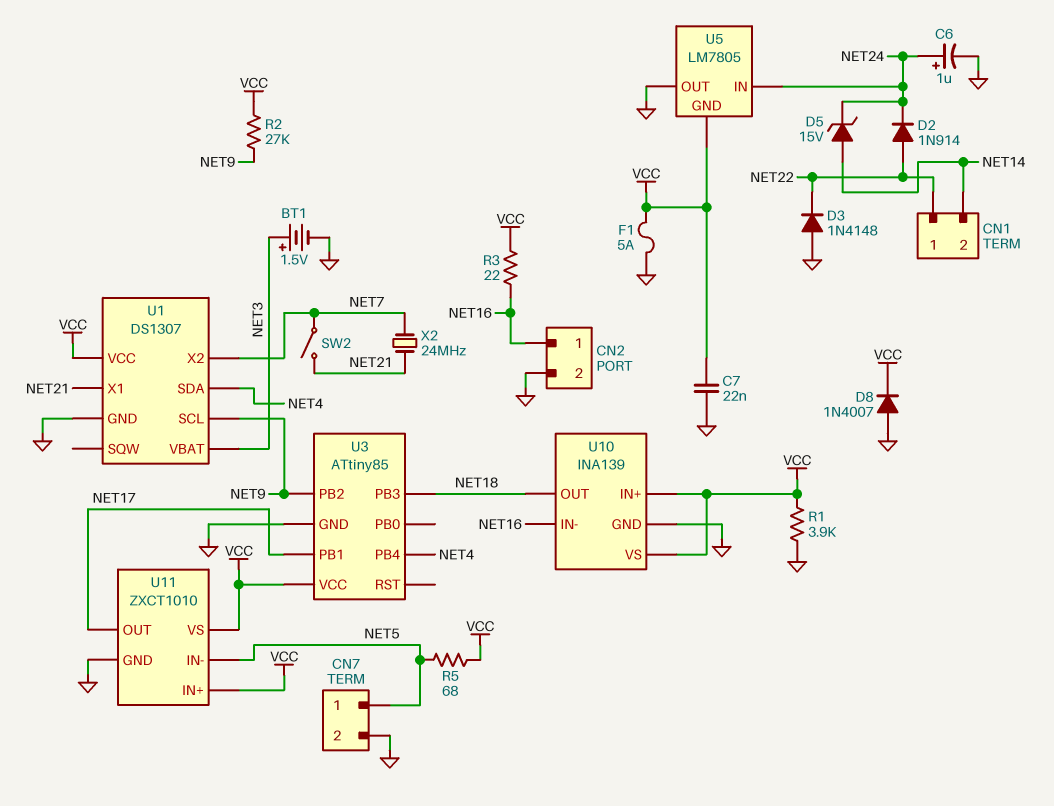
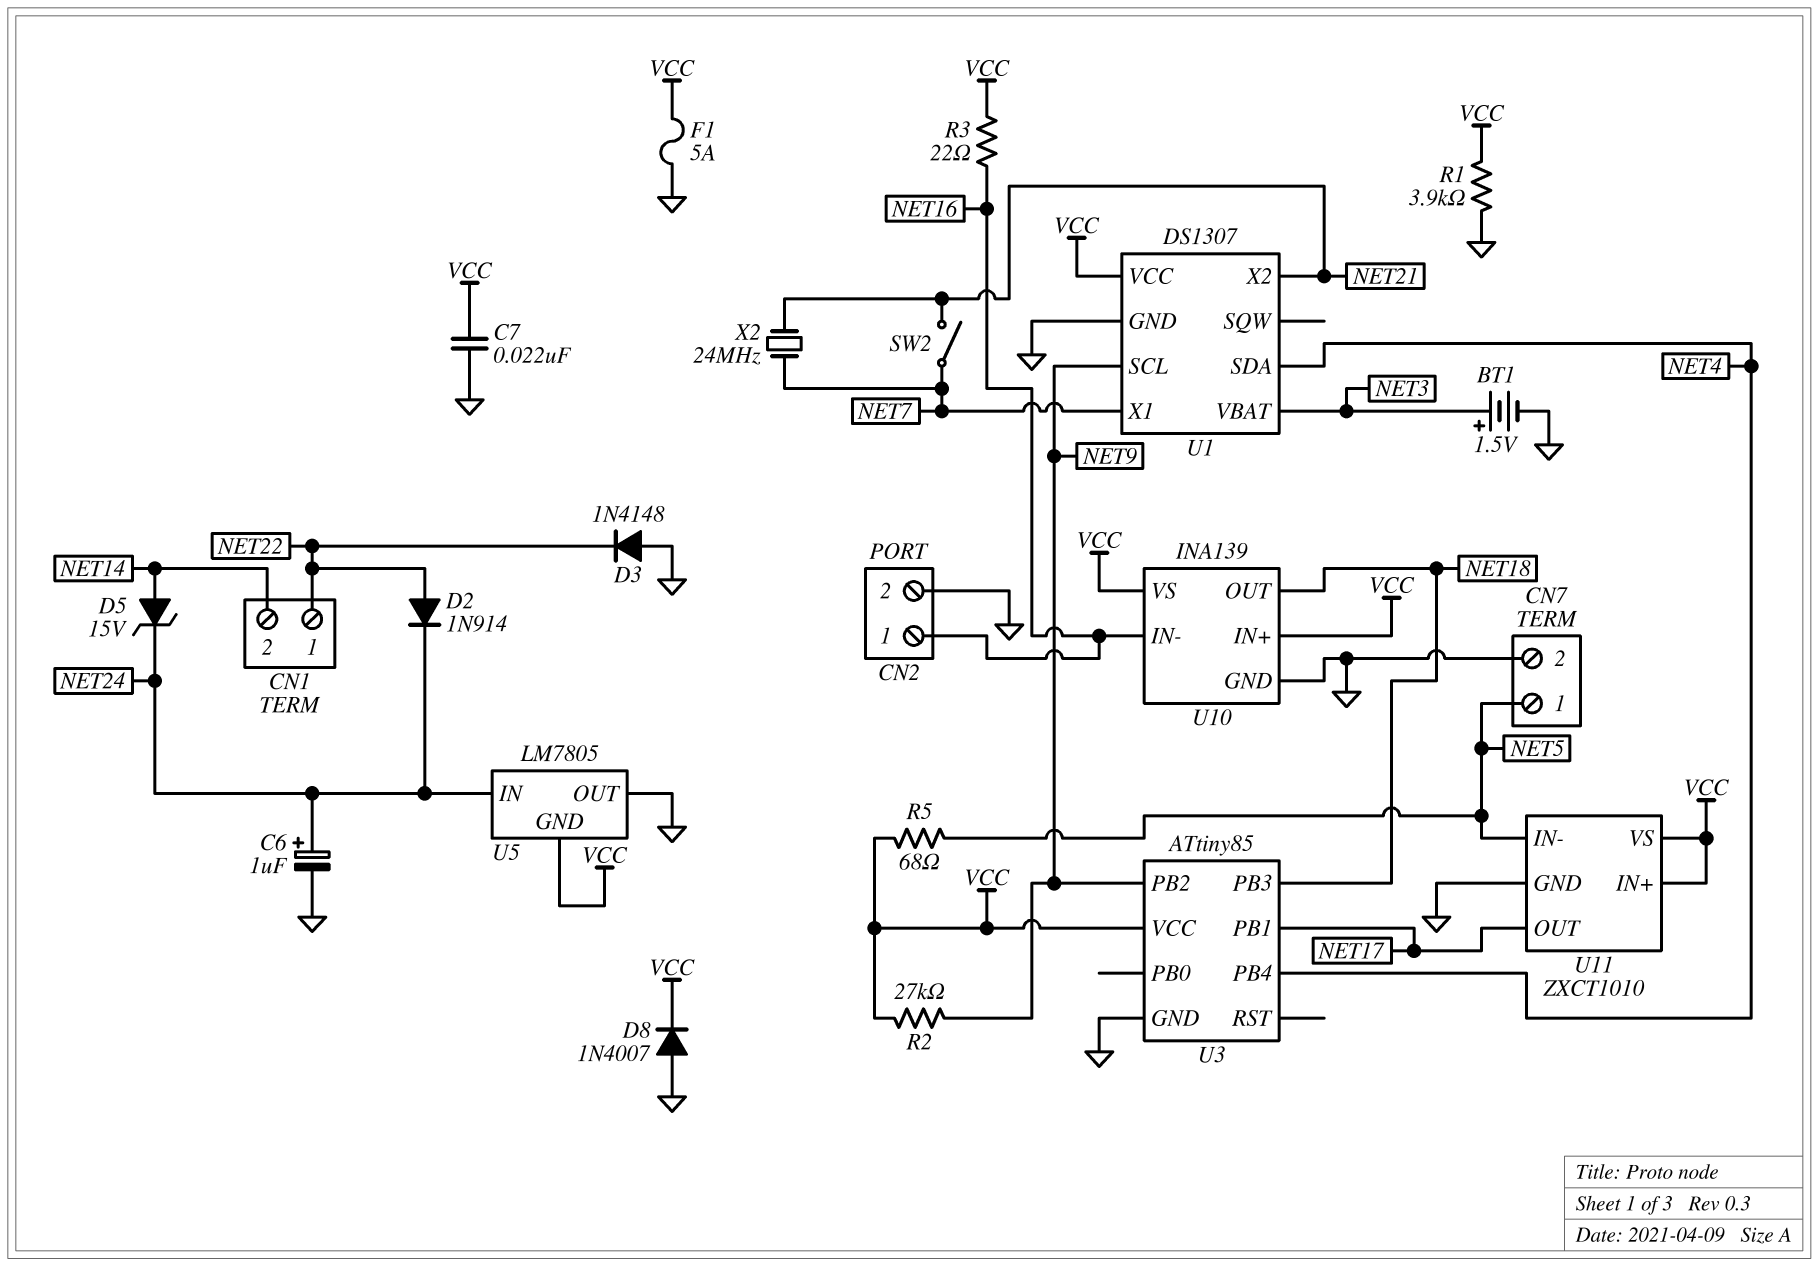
U1 pin X1: NET21 -> NET7
U1 pin X2: NET7 -> NET21

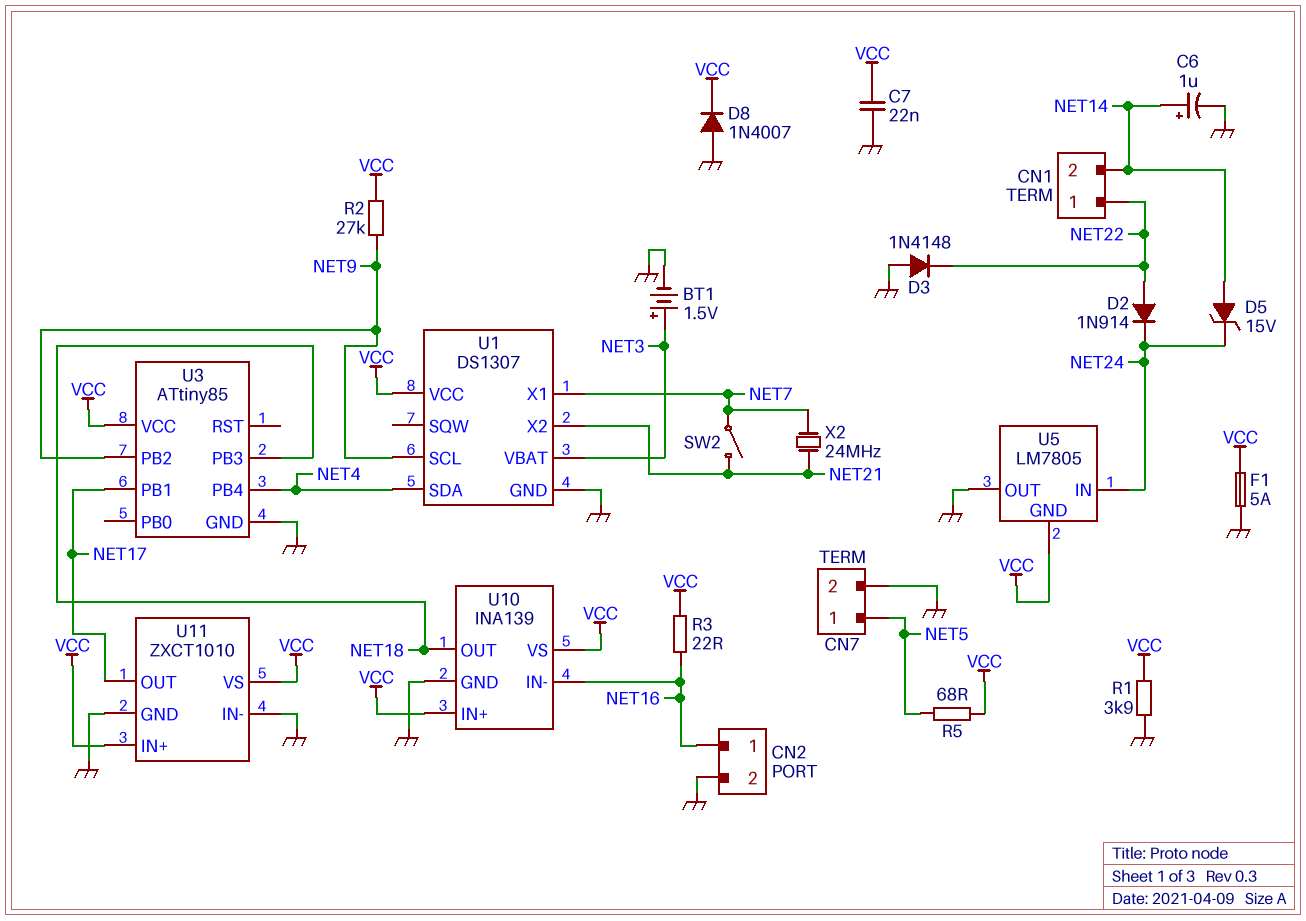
C6: 1uF (plus NET24, minus GND) -> 1uF (plus NET14, minus GND)
U11 pin IN-: NET5 -> GND

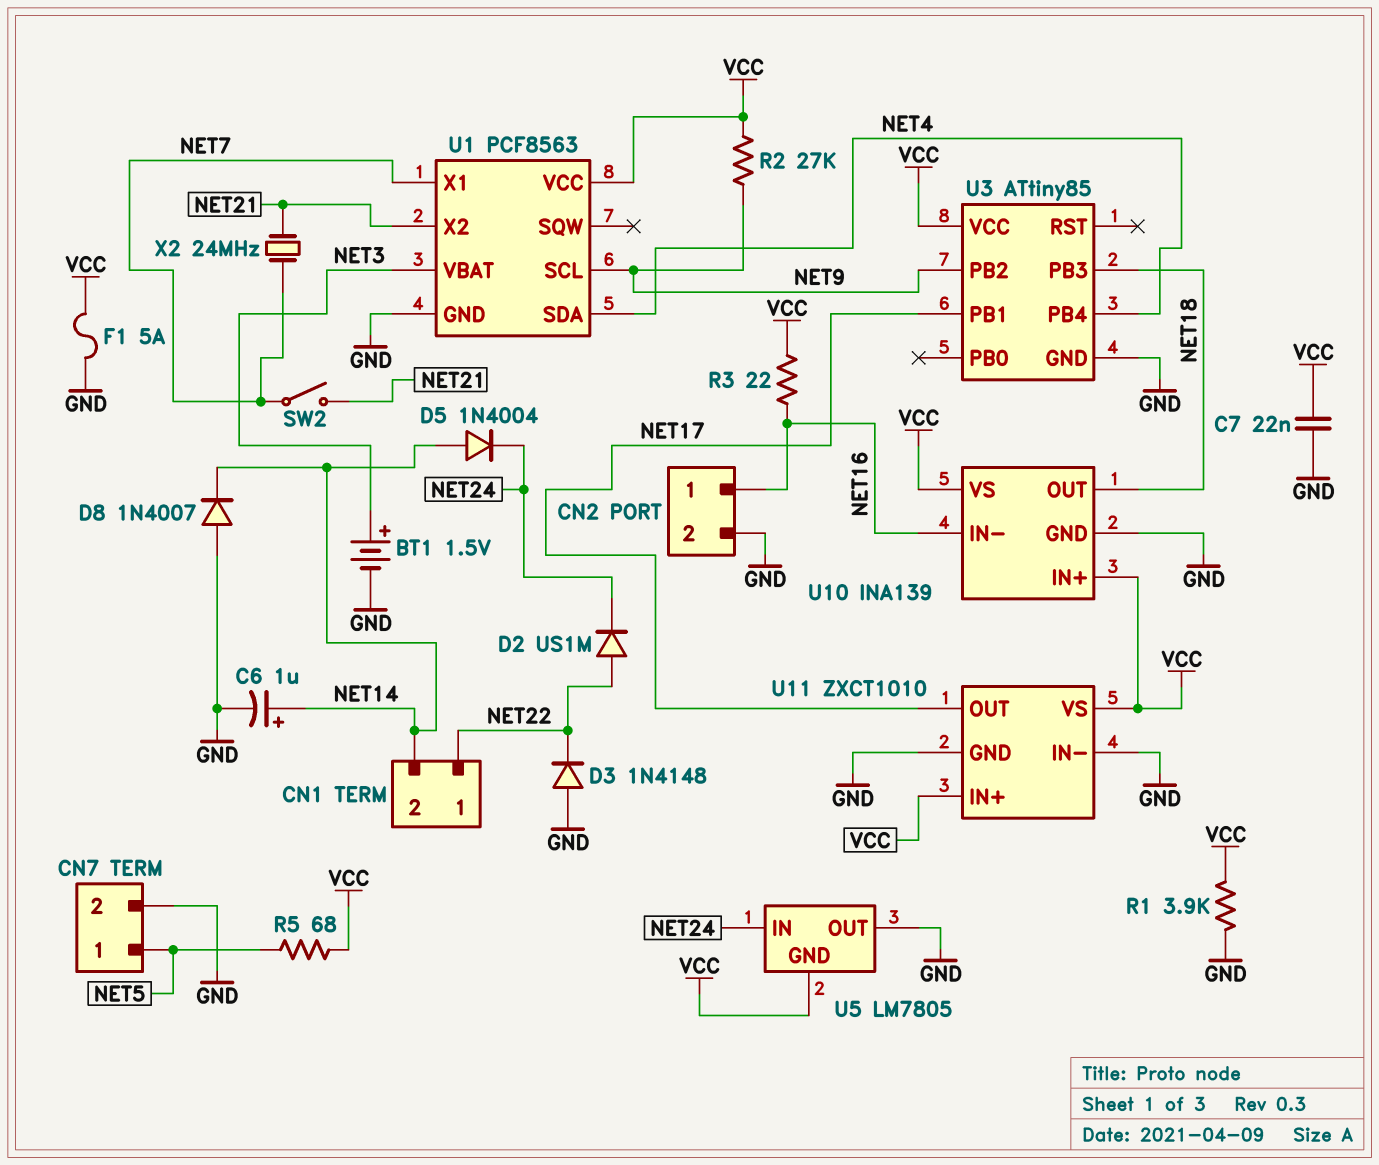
D2: diode 1N914 (A NET22, K NET24) -> diode US1M (A NET22, K NET24)
D5: zener 15V (A NET14, K NET24) -> diode 1N4004 (A NET14, K NET24)
D8: diode 1N4007 (A GND, K VCC) -> diode 1N4007 (A GND, K NET14)
U1: DS1307 -> PCF8563

